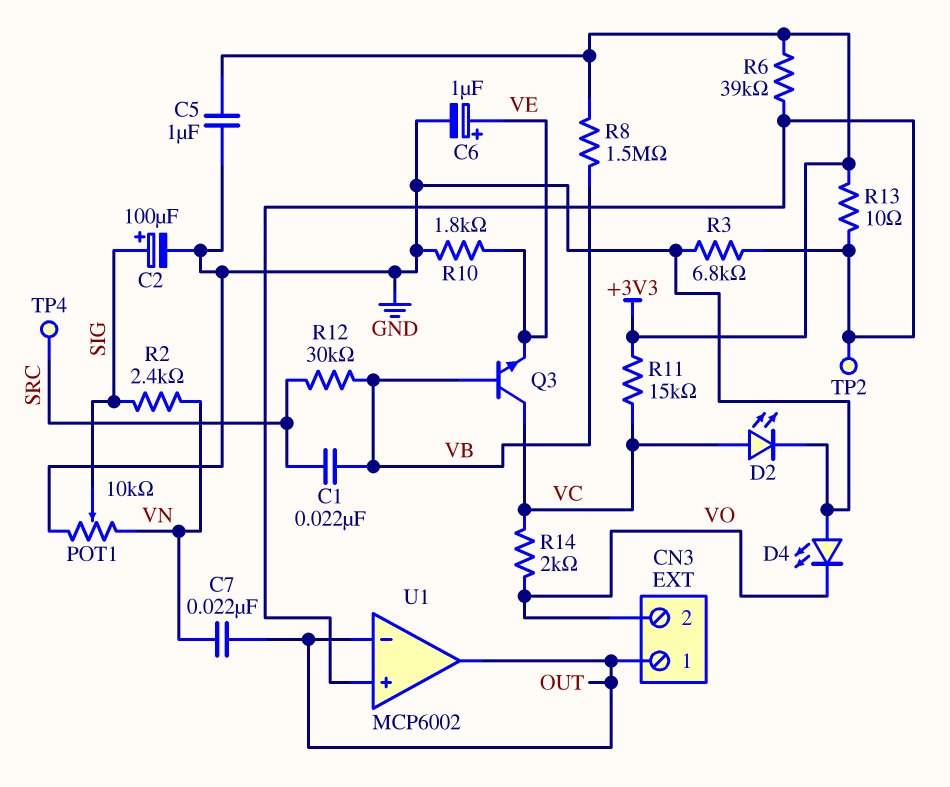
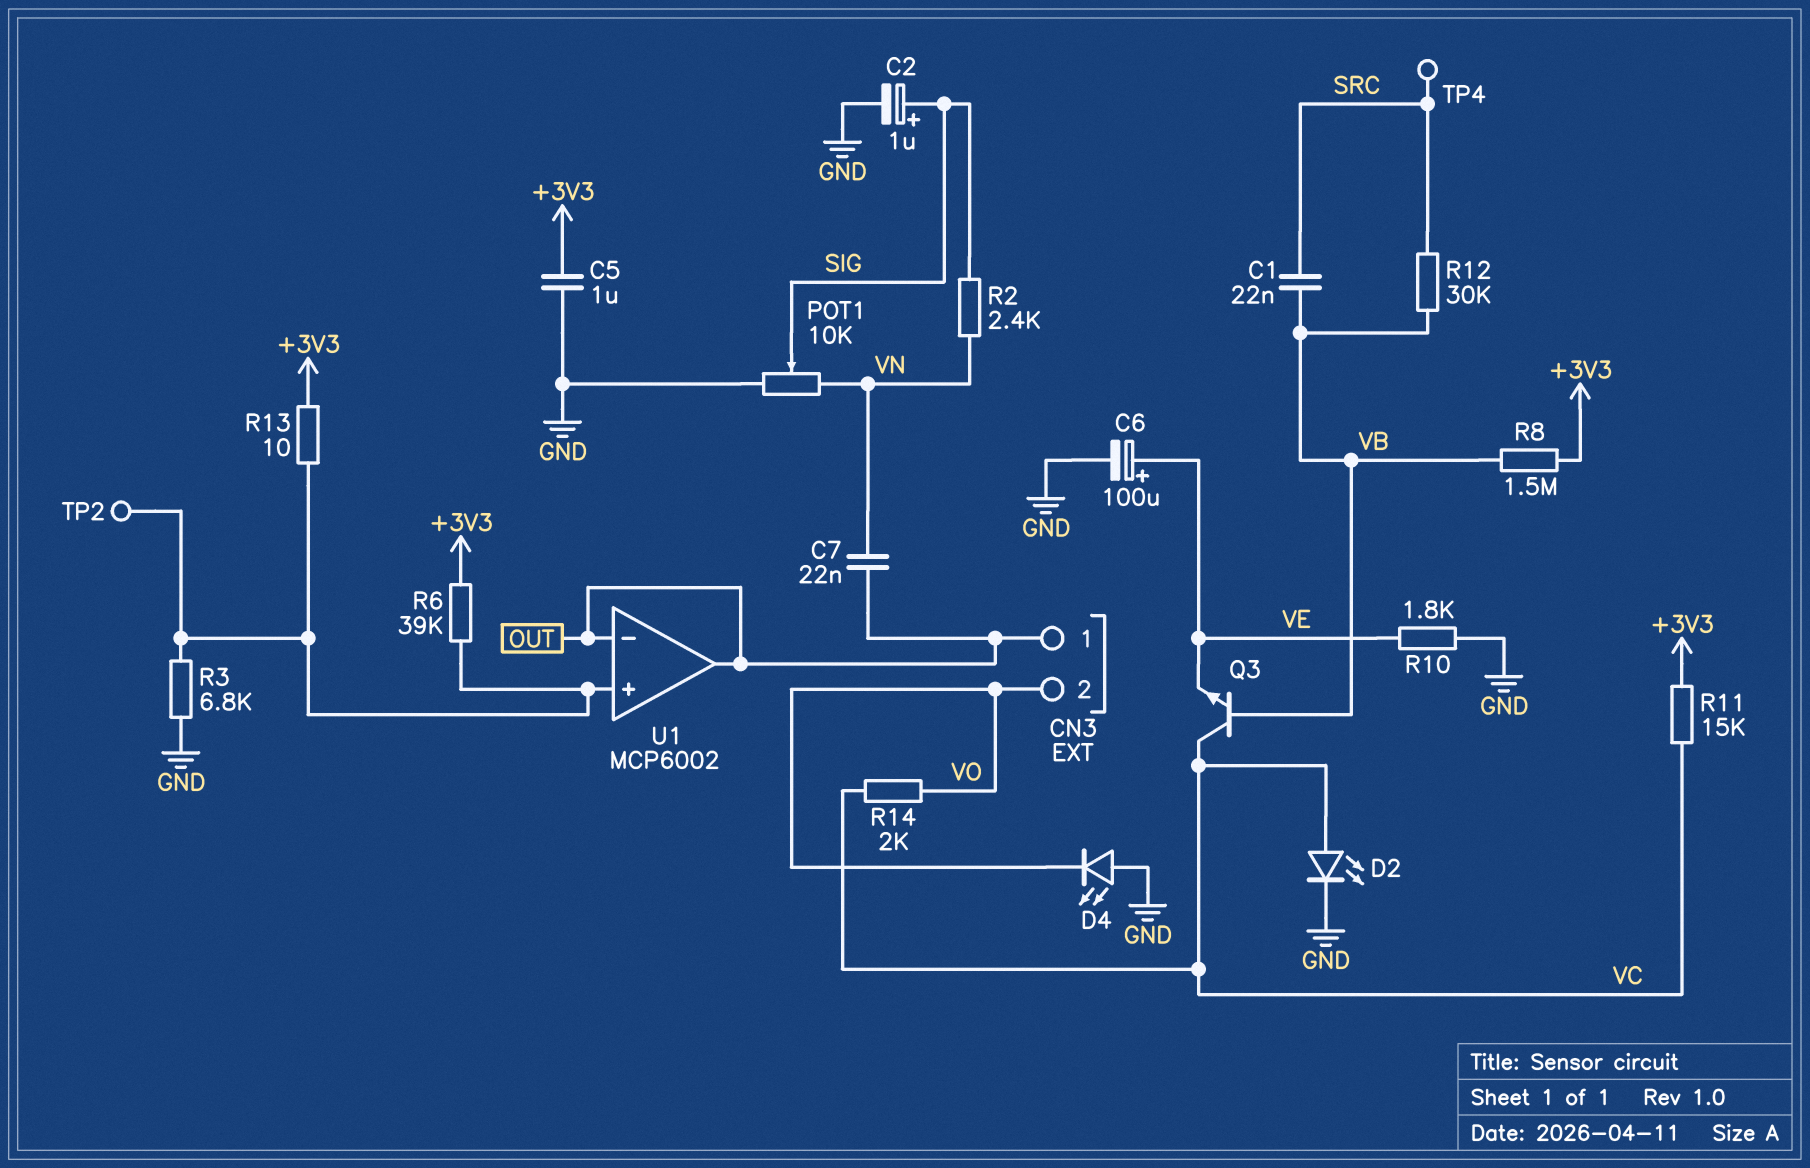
C2: 100uF (plus SIG, minus GND) -> 1uF (plus SIG, minus GND)
C6: 1uF (plus VE, minus GND) -> 100uF (plus VE, minus GND)

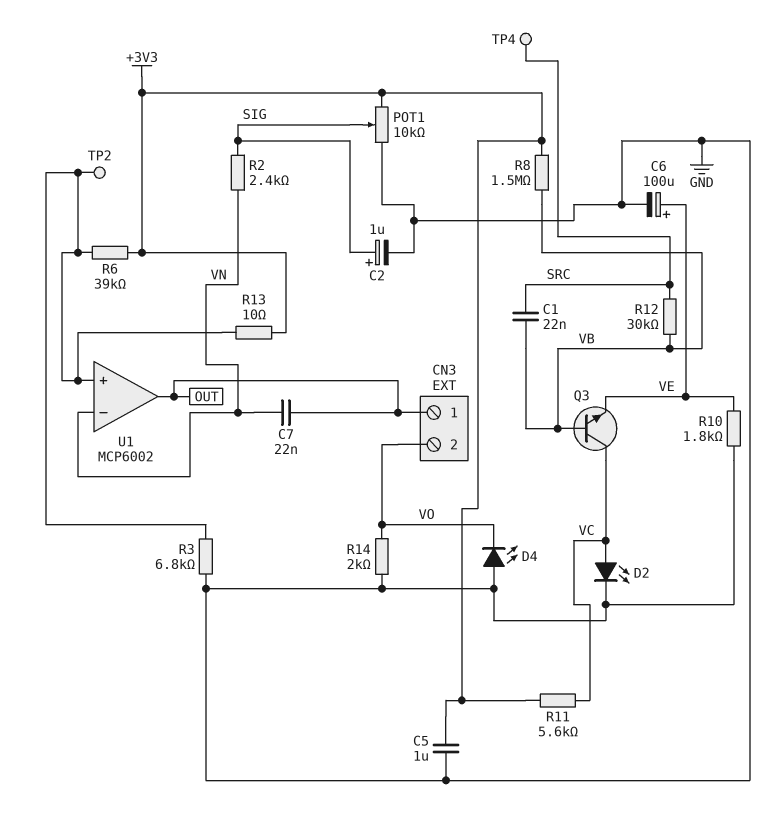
POT1: 10k (GND, VN, wiper SIG) -> 10k (+3V3, GND, wiper SIG)
R11: 15k (+3V3, VC) -> 5.6k (+3V3, VC)
R14: 2k (VC, VO) -> 2k (GND, VO)
U1 pin in-: OUT -> VN

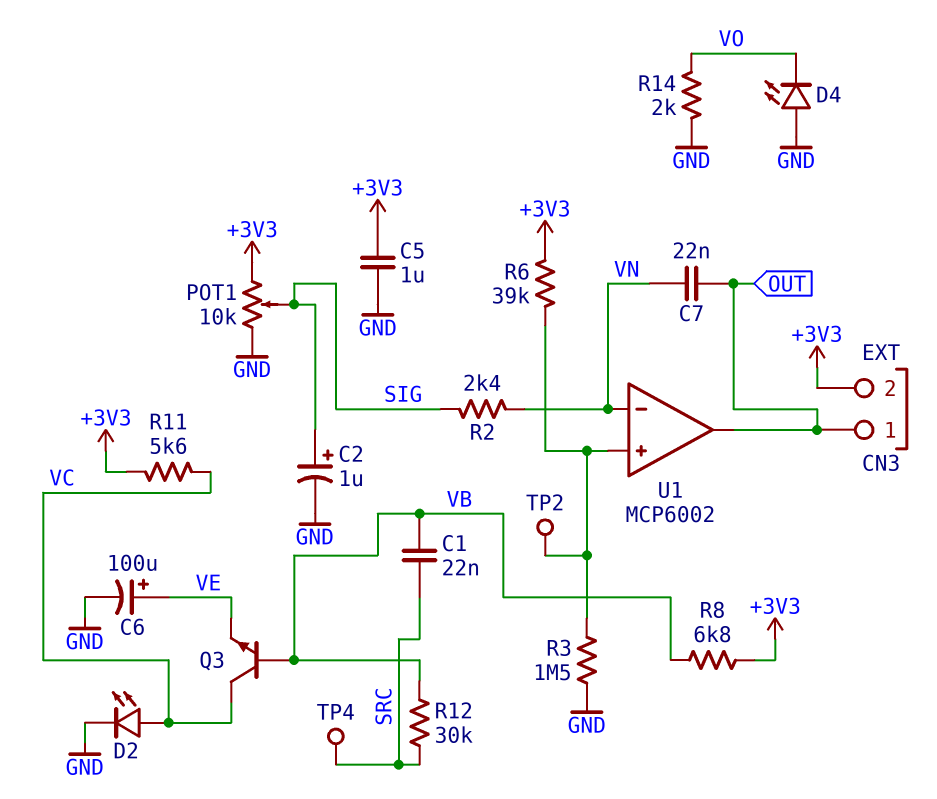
CN3 pin 2: VO -> +3V3
R3: 6.8k (GND, U1/in+) -> 1.5M (GND, U1/in+)
R8: 1.5M (+3V3, VB) -> 6.8k (+3V3, VB)
R10: 1.8k (GND, VE) -> none
R13: 10 (+3V3, U1/in+) -> none

